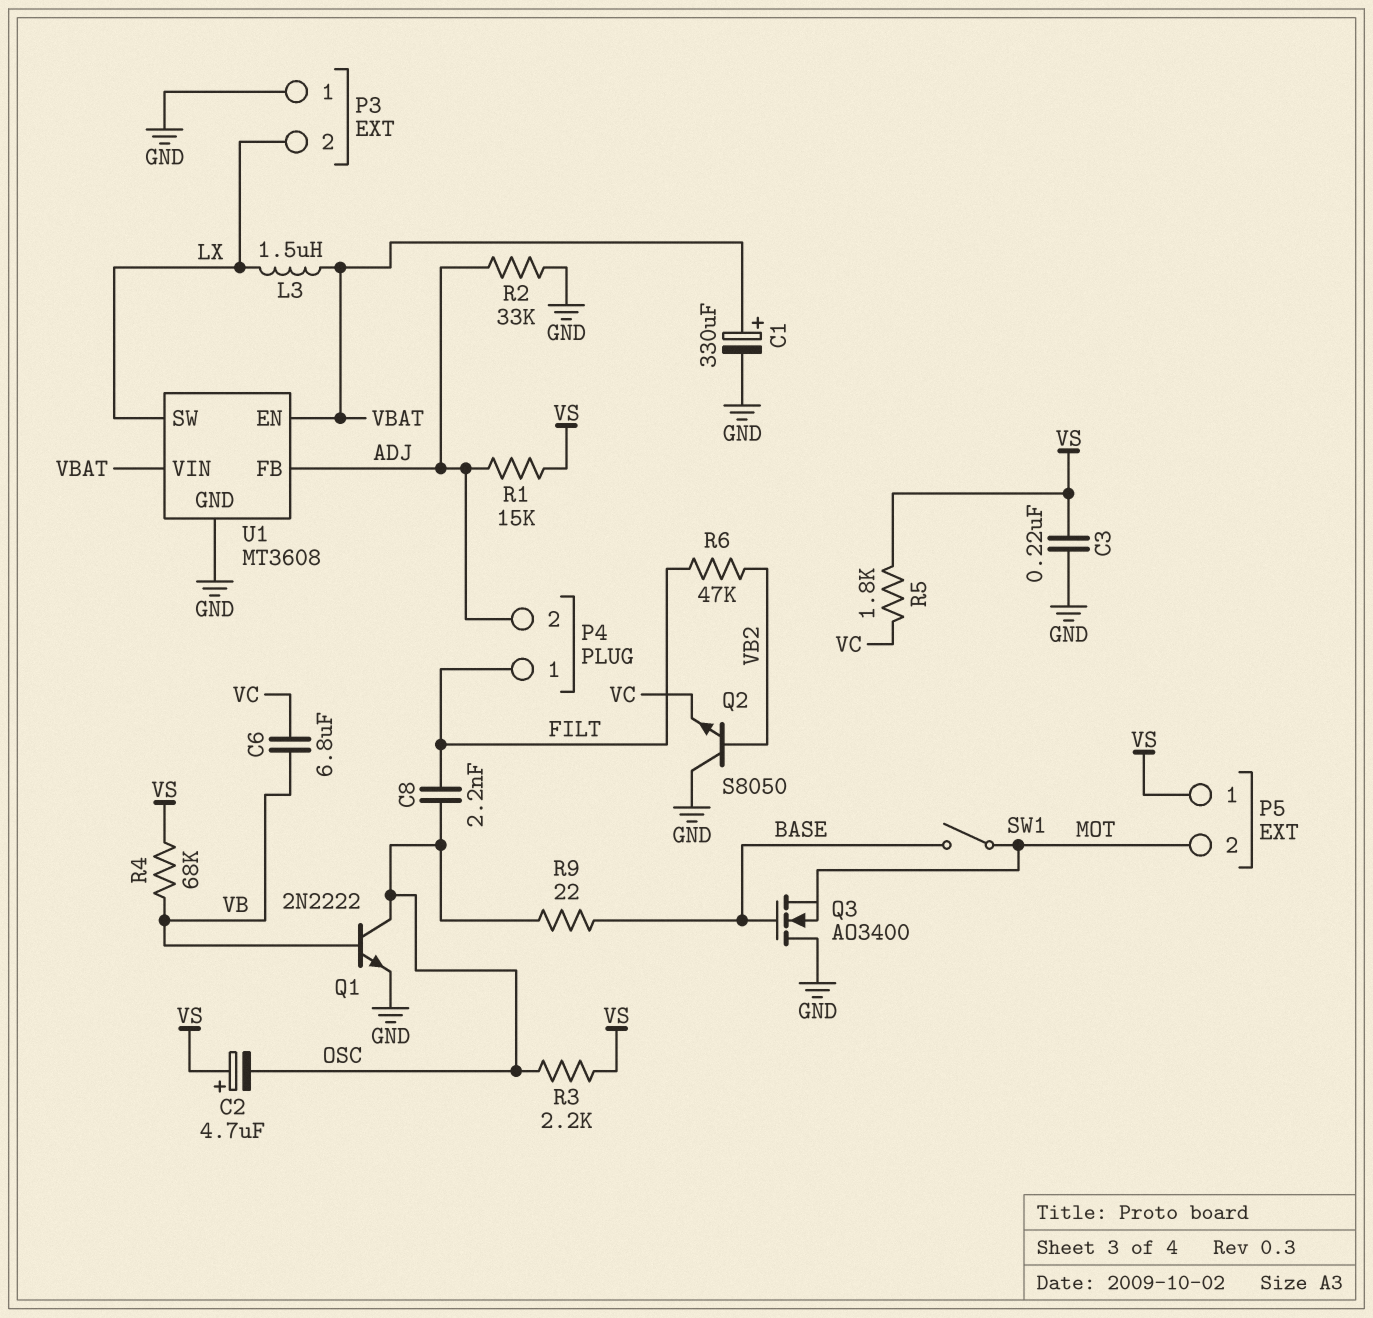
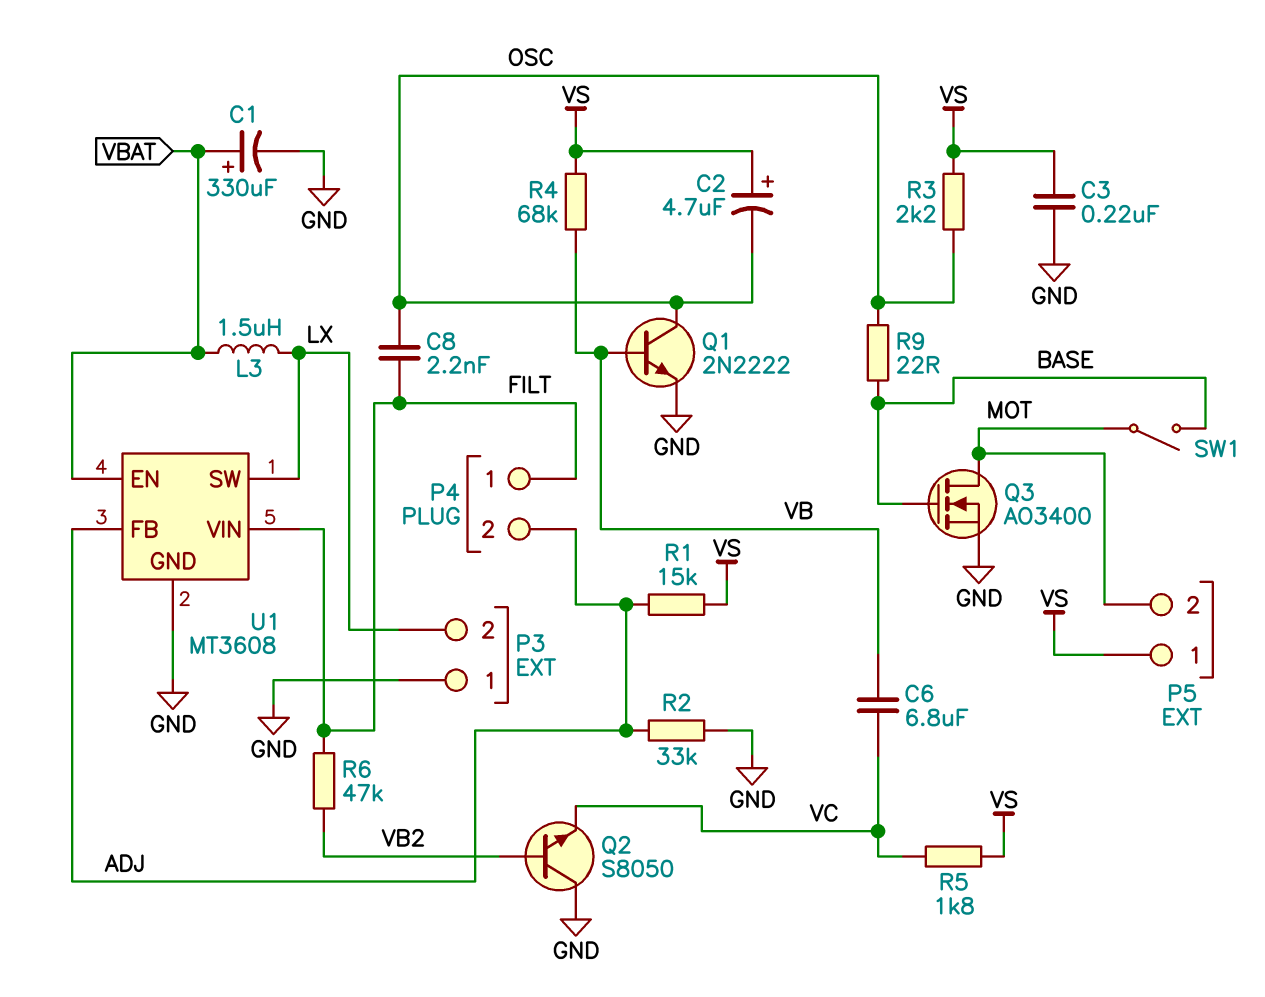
Q3: NMOS AO3400 (G BASE, D GND, S MOT) -> NMOS AO3400 (G BASE, D MOT, S GND)
U1 pin VIN: VBAT -> FILT

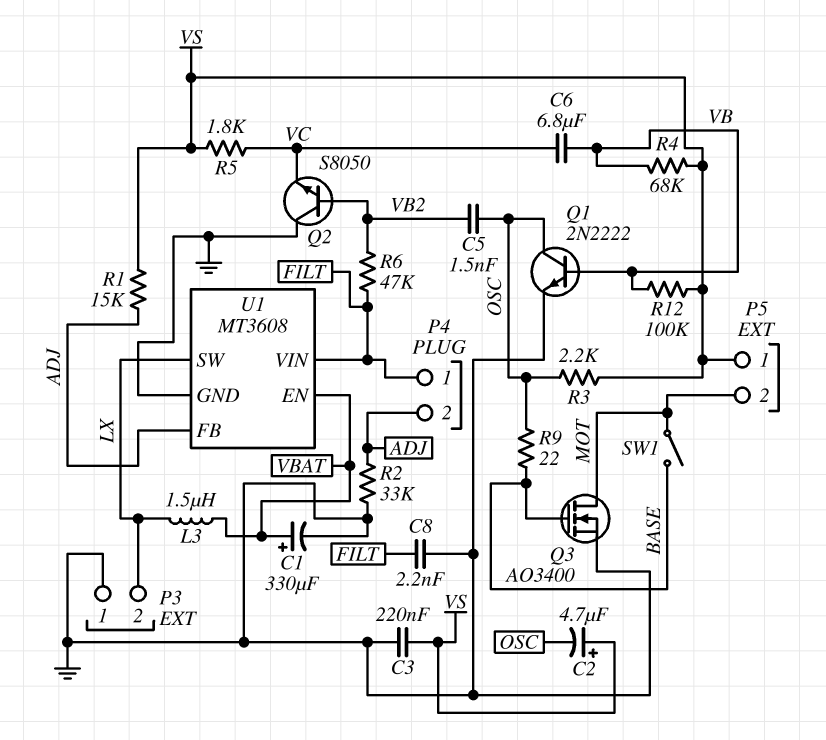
C5: none -> 1.5nF (OSC, VB2)
C8: 2.2nF (FILT, OSC) -> 2.2nF (FILT, GND)
R12: none -> 100k (VB, VS)

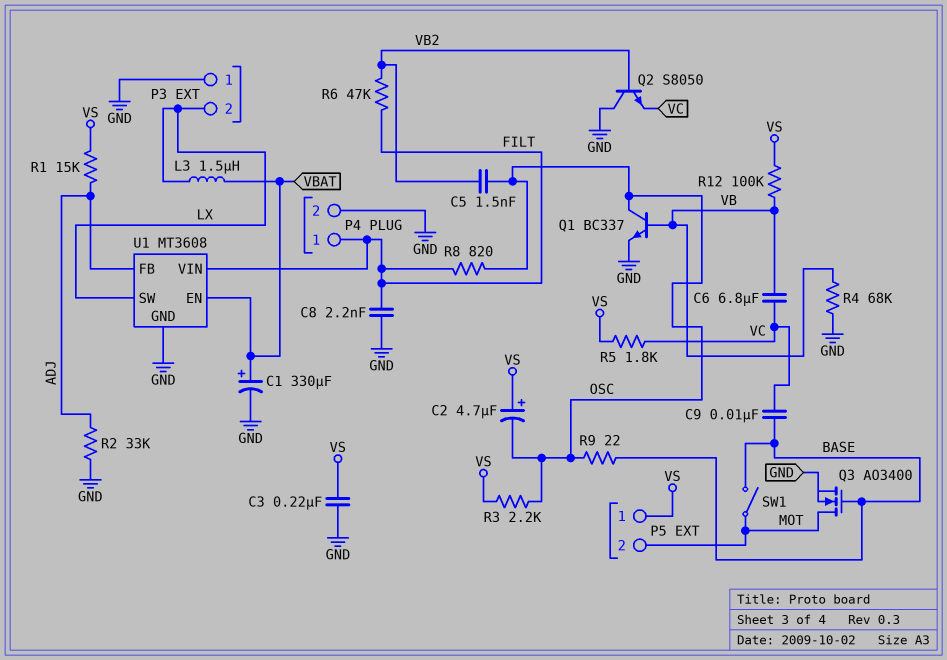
C9: none -> 10nF (BASE, VC)
P4 pin 2: ADJ -> GND
Q1: NPN 2N2222 (B VB, C OSC, E GND) -> NPN BC337 (B VB, C OSC, E GND)
R4: 68k (VB, VS) -> 68k (GND, VB)
R8: none -> 820 (FILT, OSC)

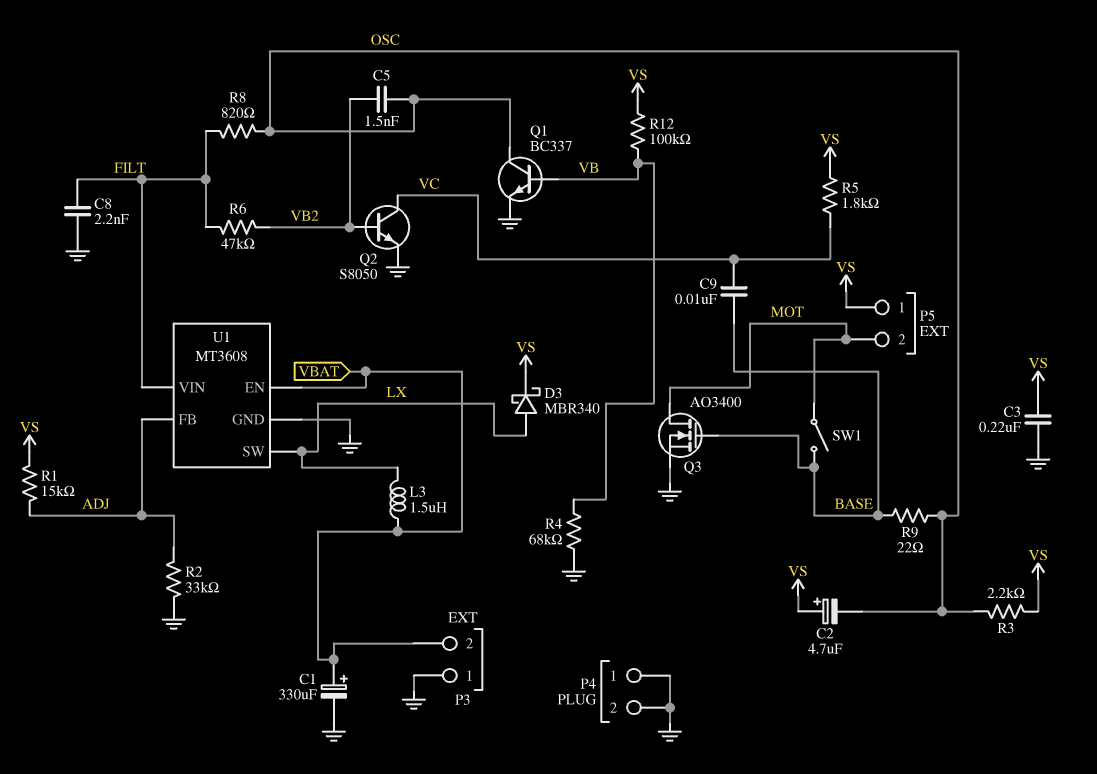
C6: 6.8uF (VB, VC) -> none
D3: none -> schottky MBR340 (A LX, K VS)
P3 pin 2: LX -> VBAT
P4 pin 1: FILT -> GND
Q2: NPN S8050 (B VB2, C GND, E VC) -> NPN S8050 (B VB2, C VC, E GND)

